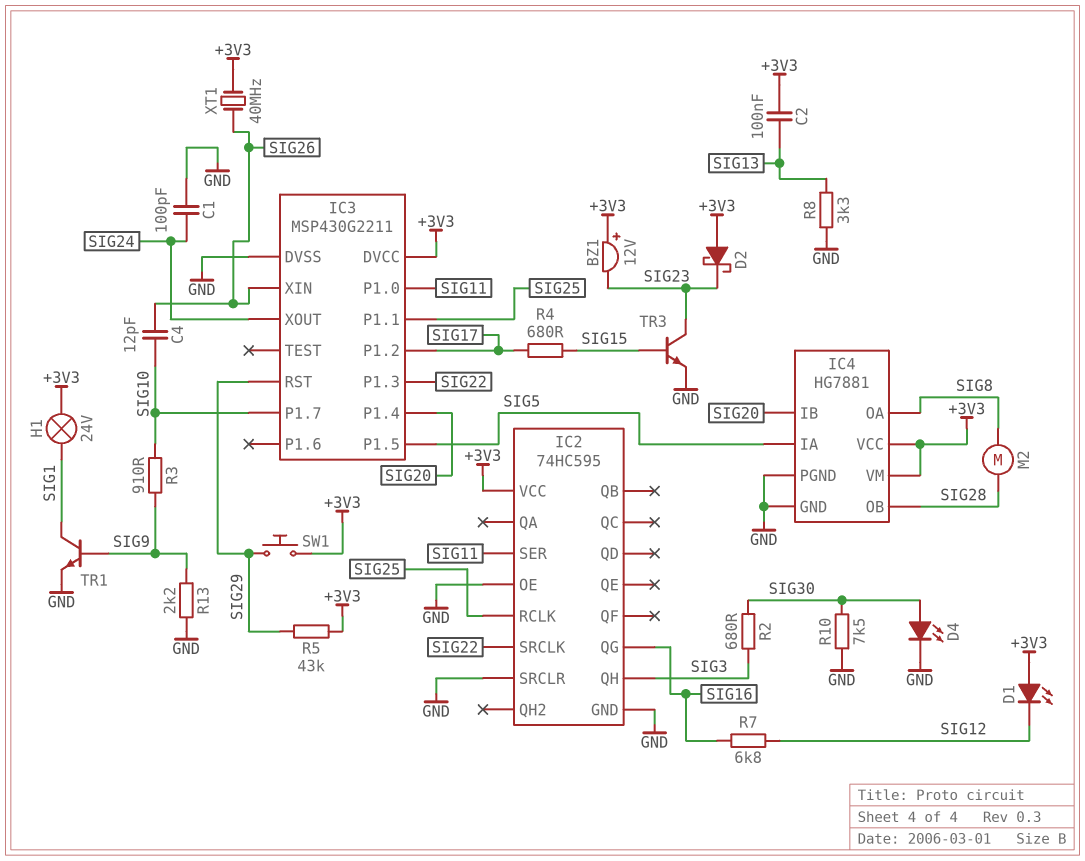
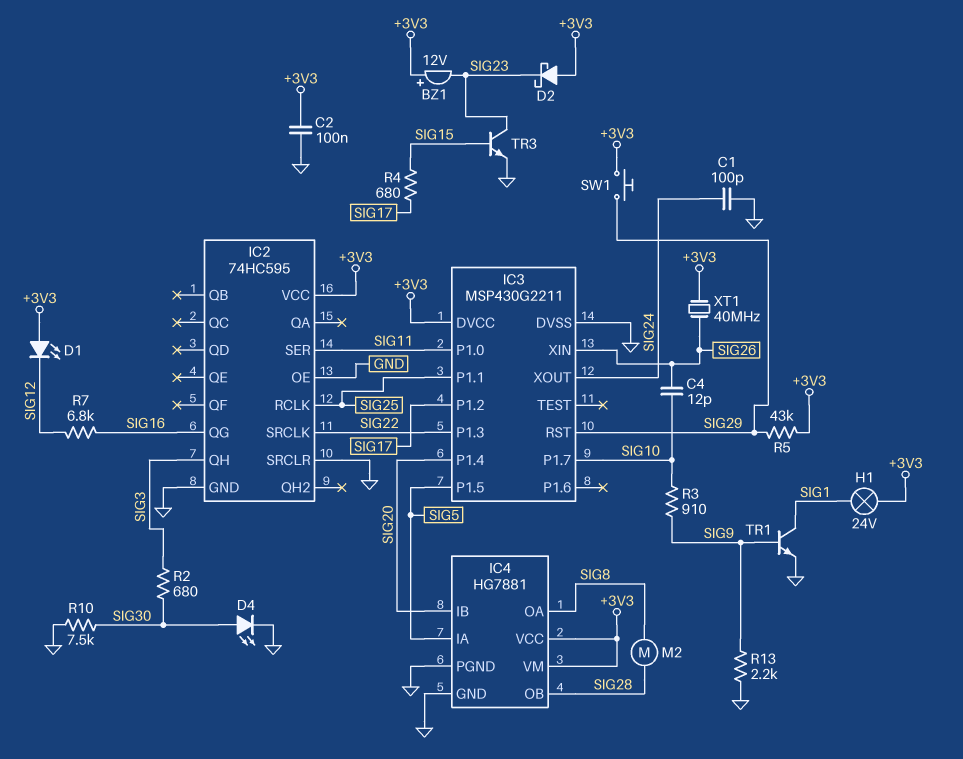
C2: 100nF (+3V3, SIG13) -> 100nF (+3V3, GND)
R8: 3.3k (GND, SIG13) -> none

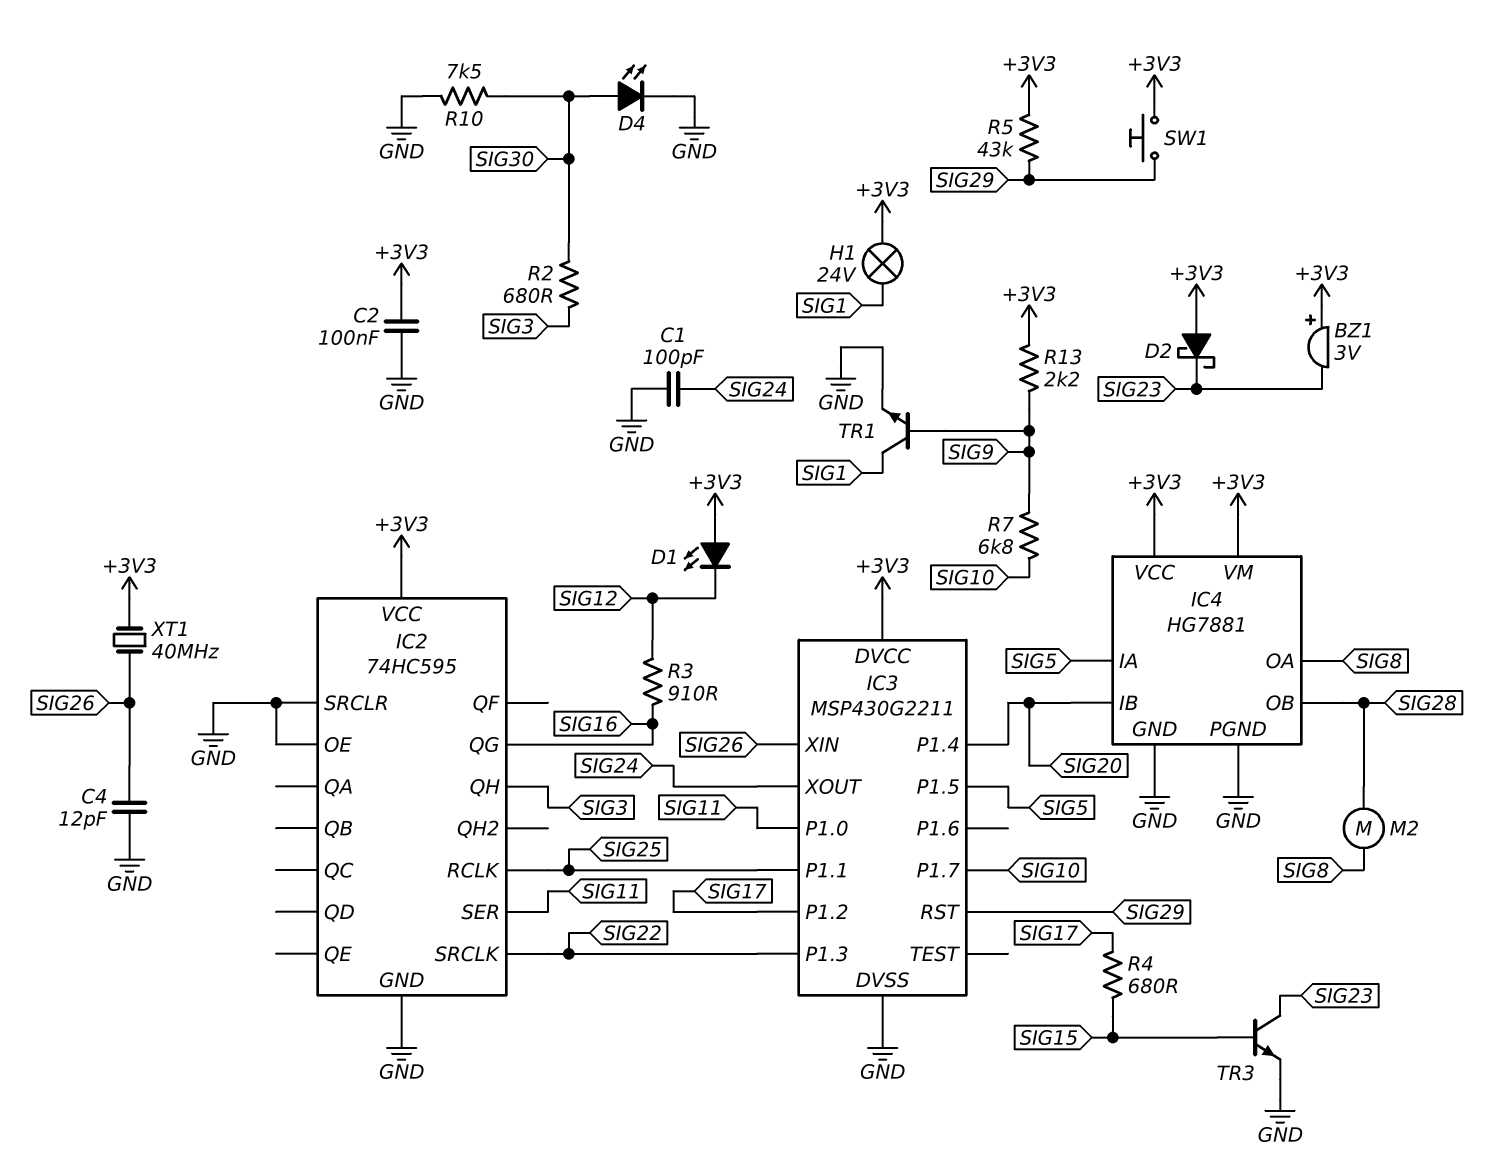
BZ1: buzzer 12V (plus +3V3, minus SIG23) -> buzzer 3V (plus +3V3, minus SIG23)
C4: 12pF (SIG10, SIG26) -> 12pF (GND, SIG26)
R3: 910 (SIG9, SIG10) -> 910 (SIG12, SIG16)
R7: 6.8k (SIG12, SIG16) -> 6.8k (SIG9, SIG10)
R13: 2.2k (GND, SIG9) -> 2.2k (+3V3, SIG9)

